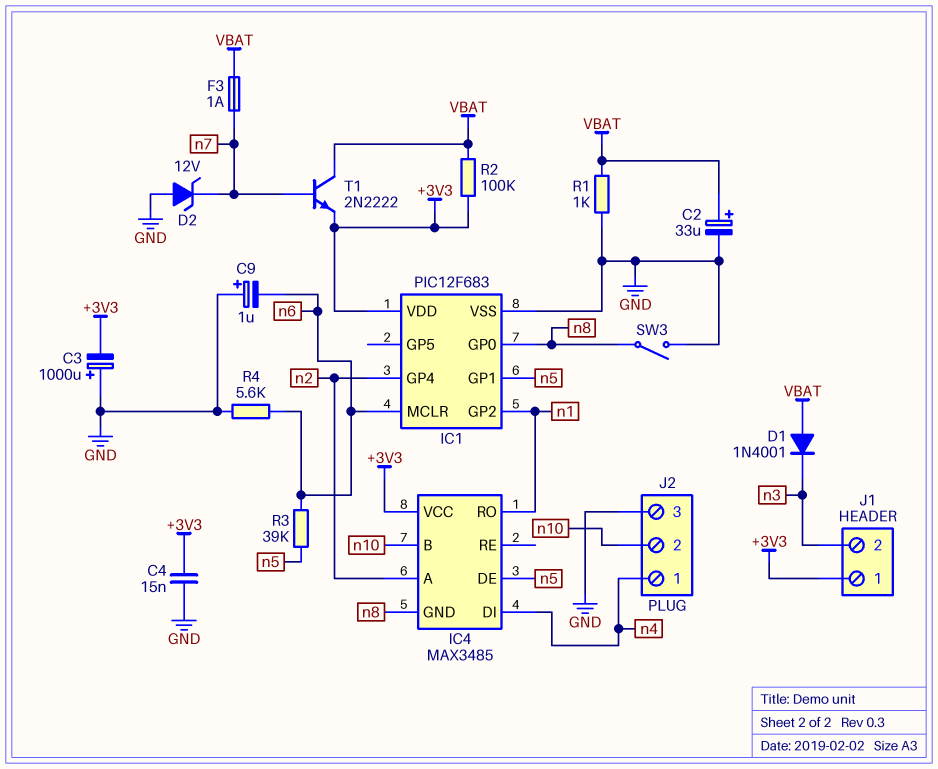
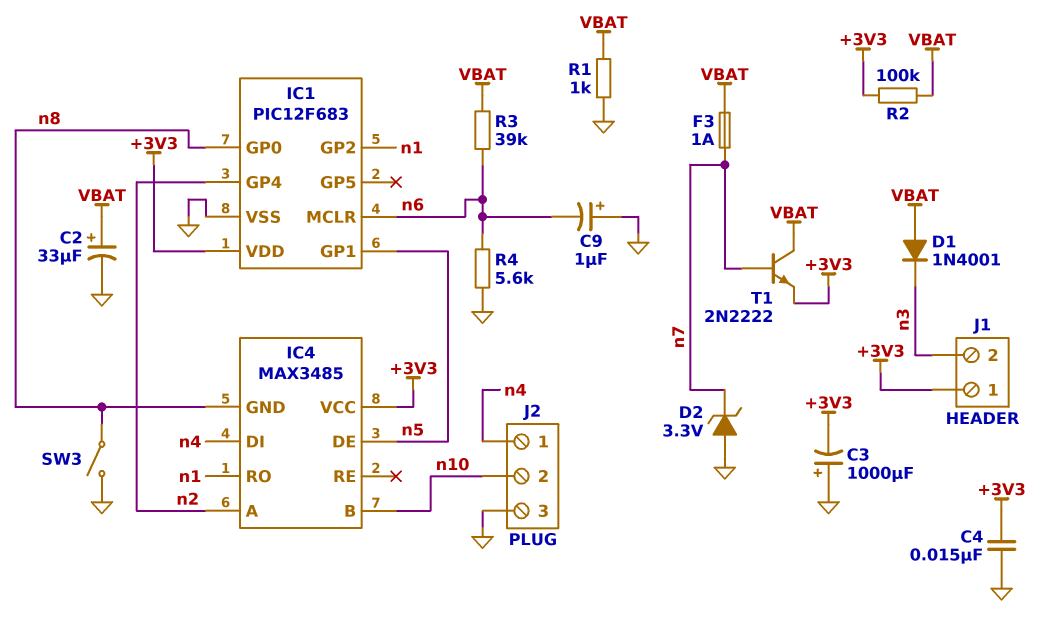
D2: zener 12V (A GND, K n7) -> zener 3.3V (A GND, K n7)
R3: 39k (n5, n6) -> 39k (VBAT, n6)

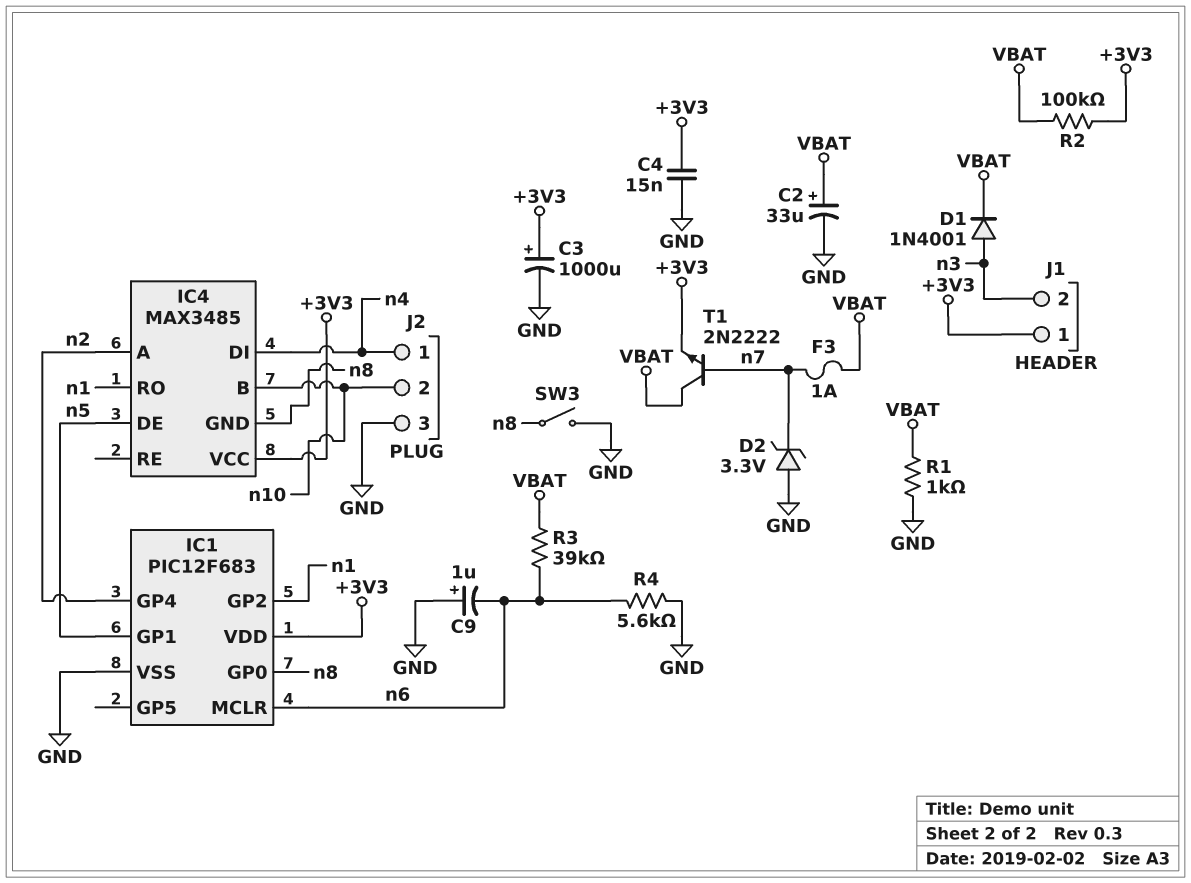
C3: 1000uF (plus GND, minus +3V3) -> 1000uF (plus +3V3, minus GND)
D1: diode 1N4001 (A VBAT, K n3) -> diode 1N4001 (A n3, K VBAT)

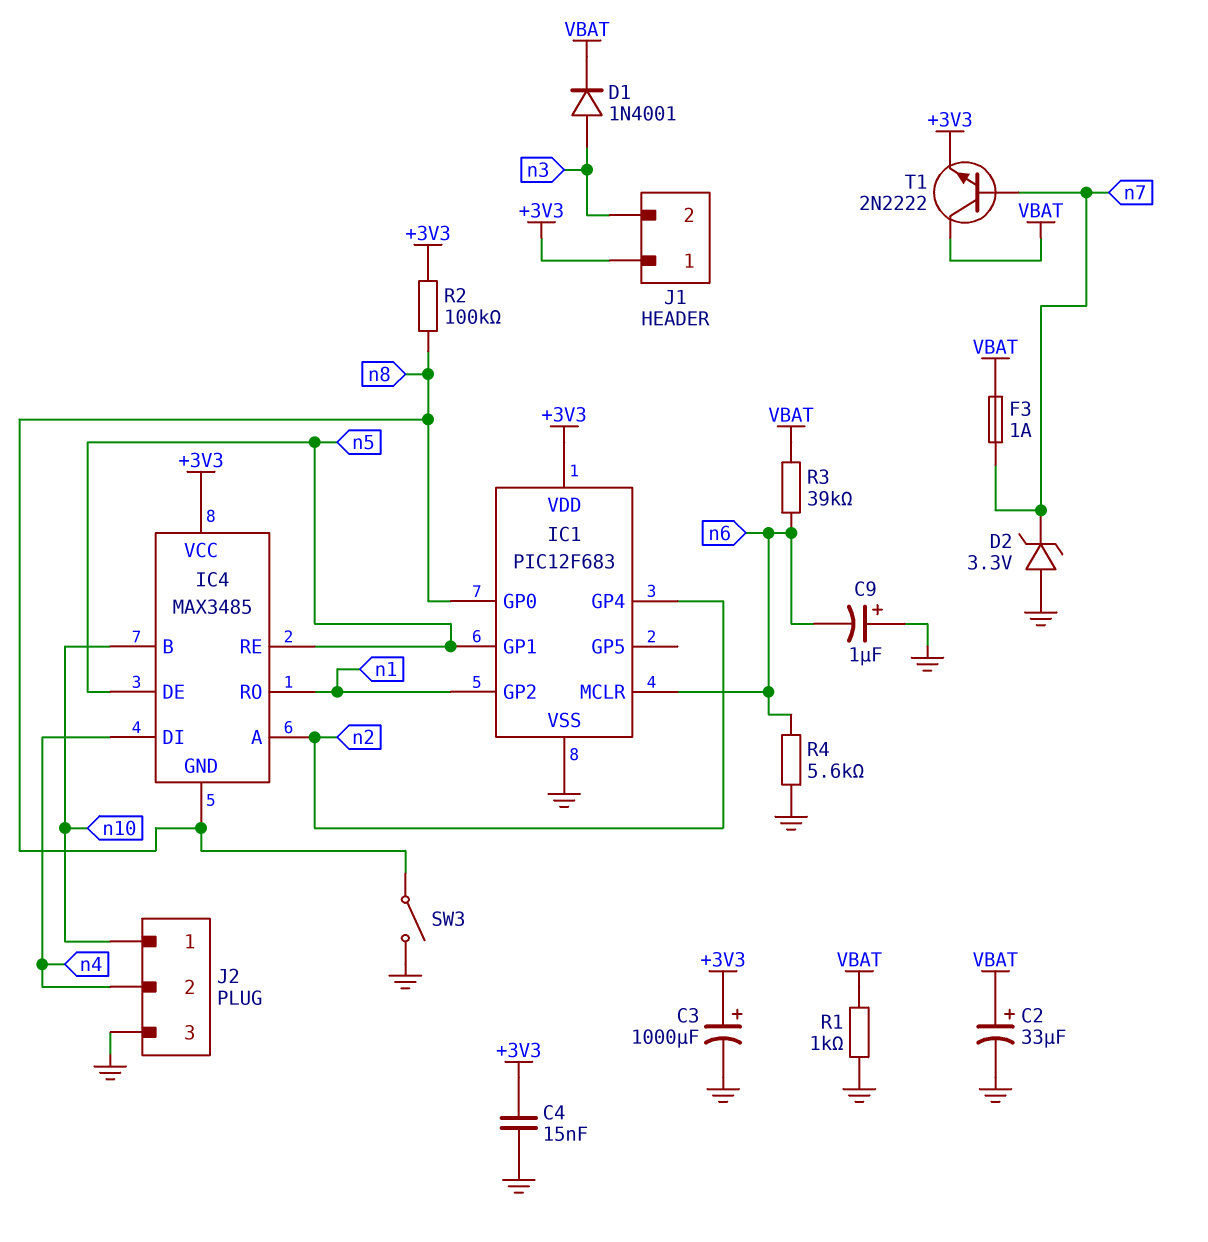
IC4 pin RE: none -> n5
J2 pin 1: n4 -> n10
J2 pin 2: n10 -> n4
R2: 100k (+3V3, VBAT) -> 100k (+3V3, n8)

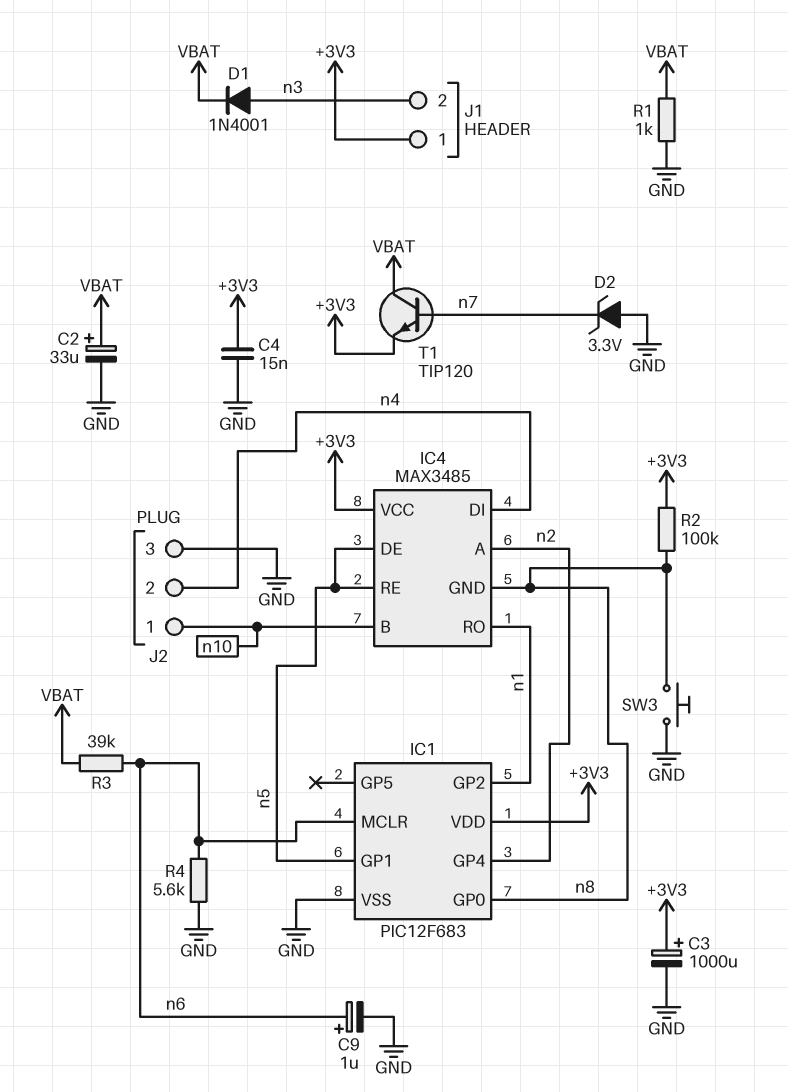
C9: 1uF (plus GND, minus n6) -> 1uF (plus n6, minus GND)
F3: 1A (VBAT, n7) -> none
SW3: switch (GND, n8) -> button (GND, n8)
T1: NPN 2N2222 (B n7, C VBAT, E +3V3) -> NPN TIP120 (B n7, C VBAT, E +3V3)

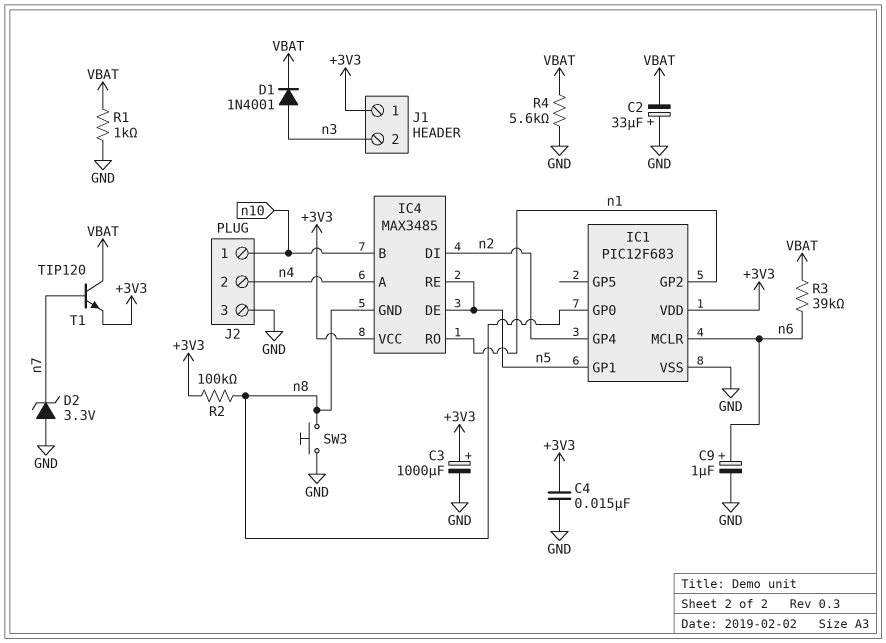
C2: 33uF (plus VBAT, minus GND) -> 33uF (plus GND, minus VBAT)
IC4 pin A: n2 -> n4
IC4 pin DI: n4 -> n2
R4: 5.6k (GND, n6) -> 5.6k (GND, VBAT)

